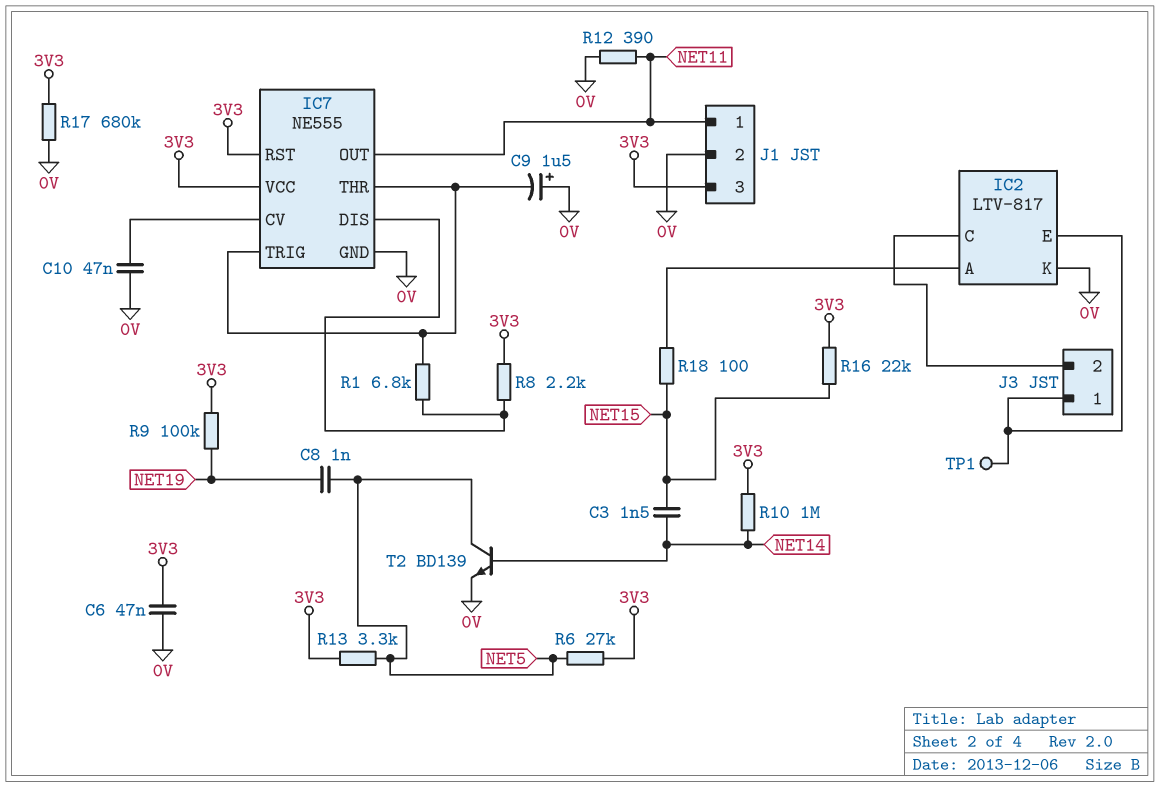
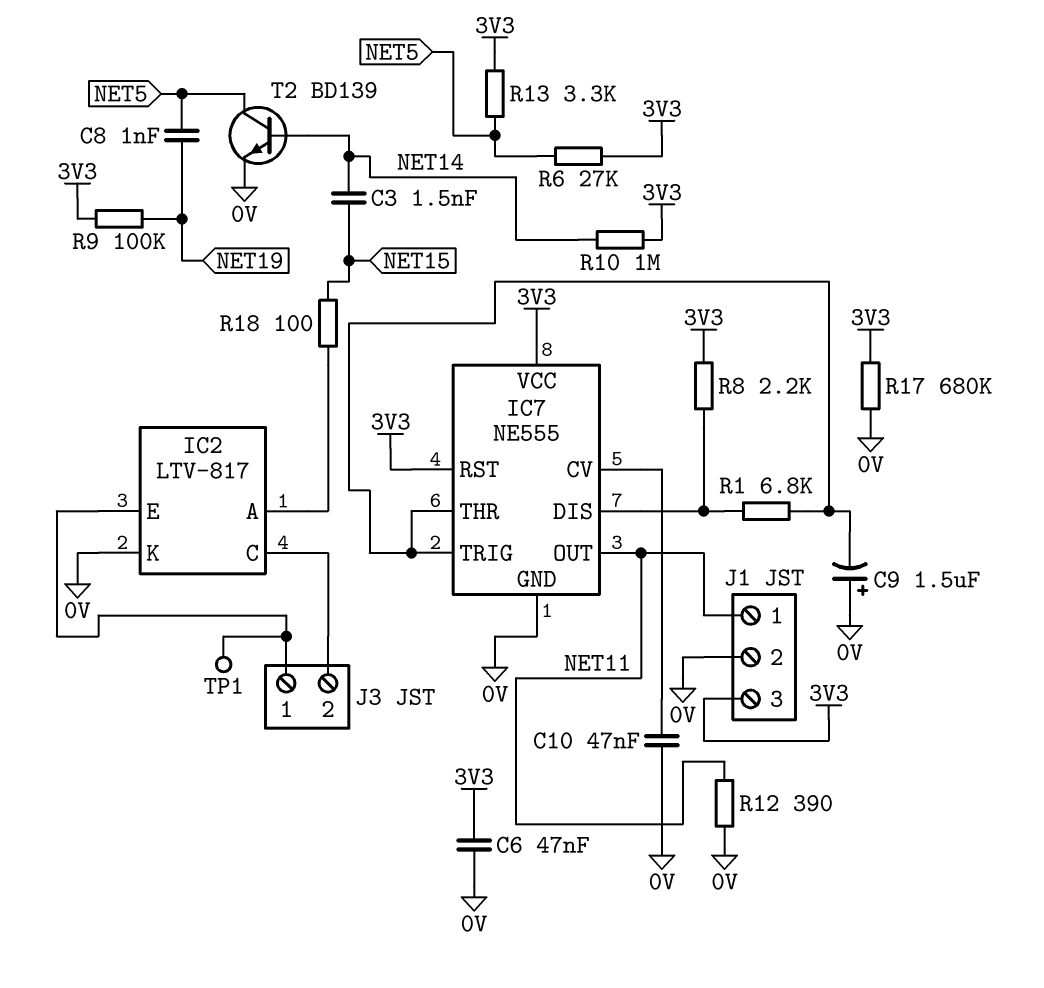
R16: 22k (3V3, NET15) -> none

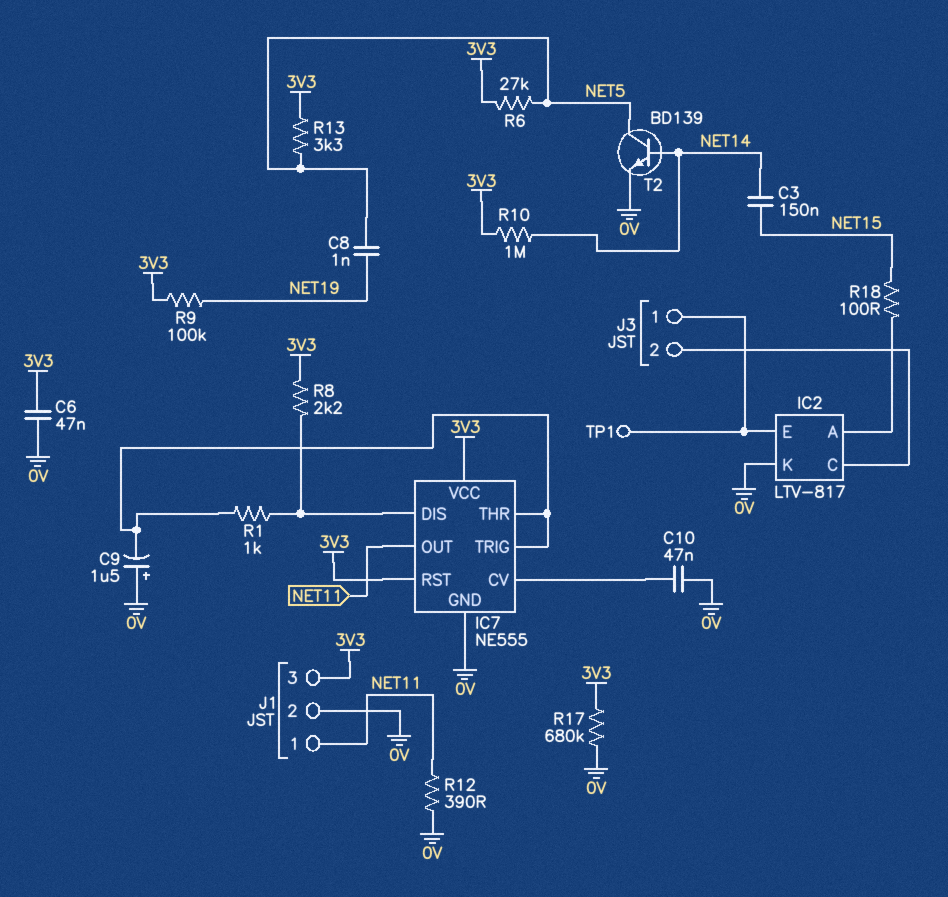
C3: 1.5nF (NET14, NET15) -> 150nF (NET14, NET15)
R1: 6.8k (IC7/DIS, IC7/THR) -> 1k (IC7/DIS, IC7/THR)

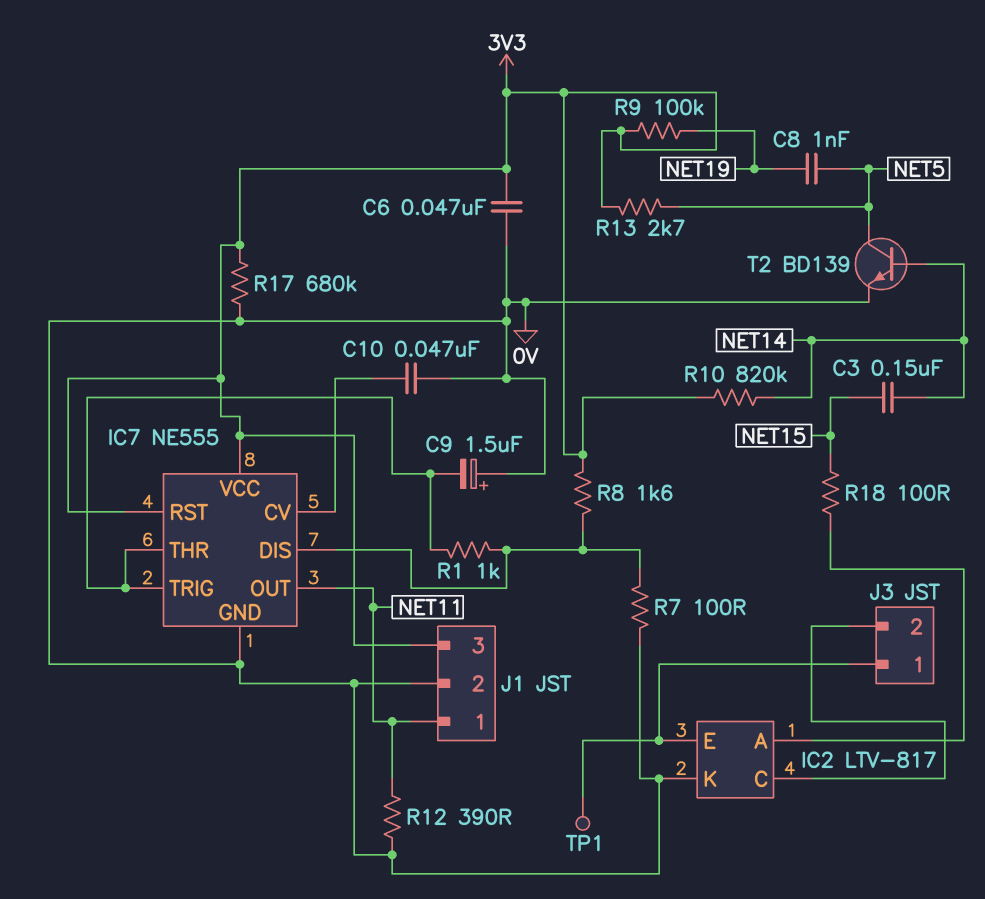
R6: 27k (3V3, NET5) -> none
R7: none -> 100 (0V, IC7/DIS)
R8: 2.2k (3V3, IC7/DIS) -> 1.6k (3V3, IC7/DIS)
R10: 1M (3V3, NET14) -> 820k (3V3, NET14)
R13: 3.3k (3V3, NET5) -> 2.7k (3V3, NET5)

